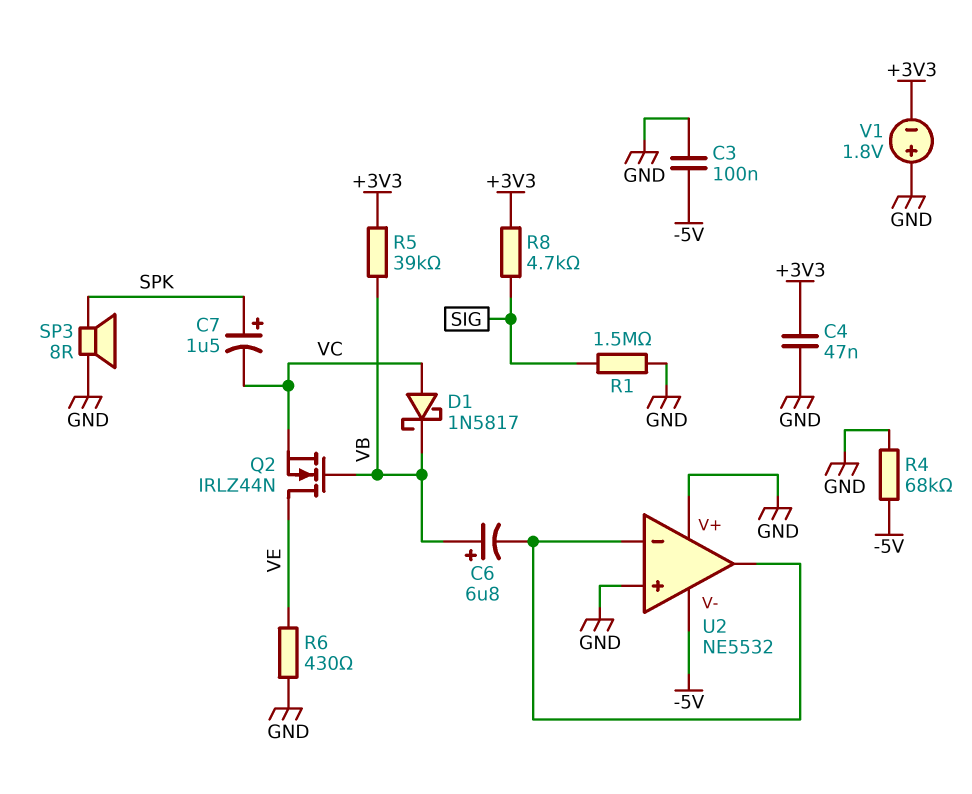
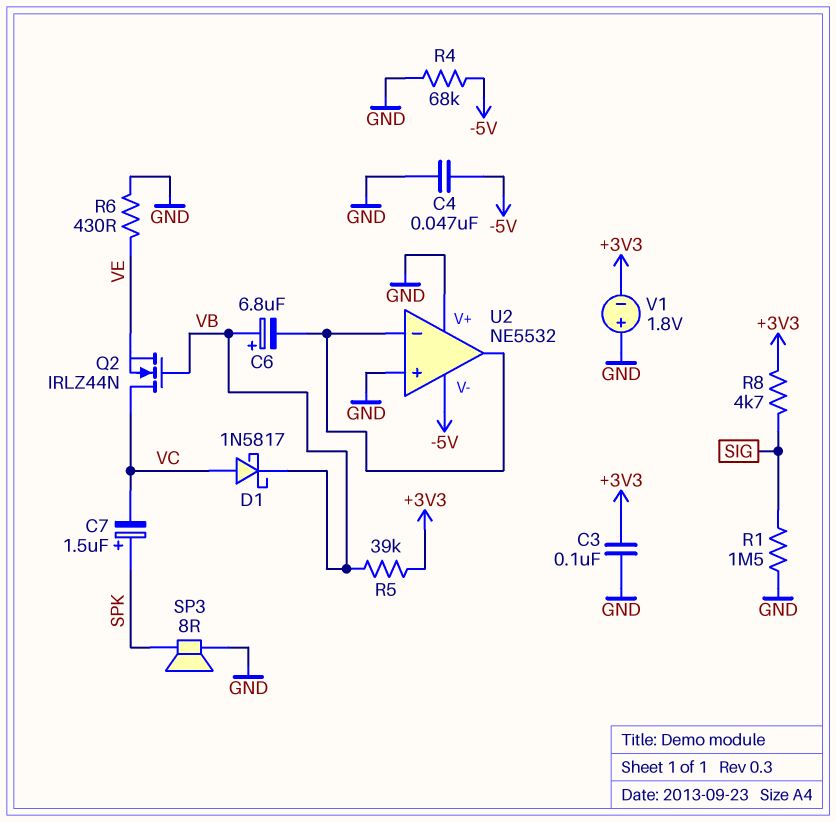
C3: 100nF (-5V, GND) -> 100nF (+3V3, GND)
C4: 47nF (+3V3, GND) -> 47nF (-5V, GND)
Q2: NMOS IRLZ44N (G VB, D VE, S VC) -> NMOS IRLZ44N (G VB, D VC, S VE)

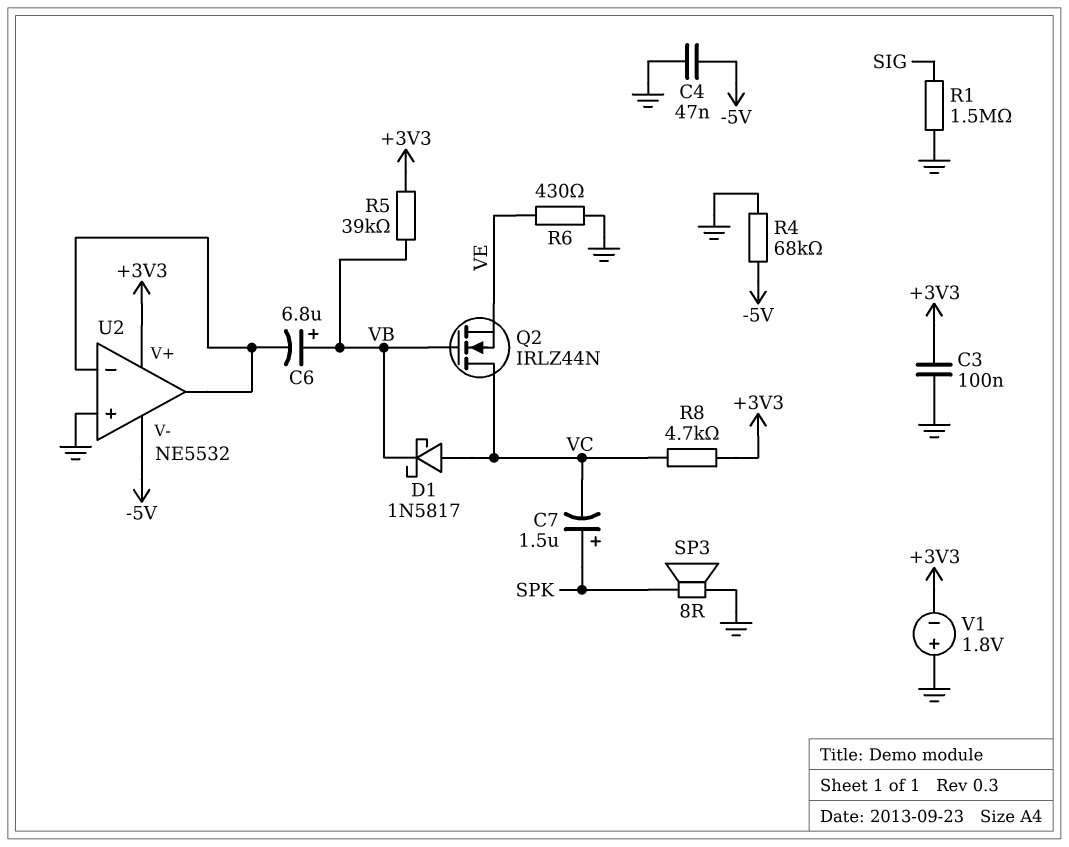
R8: 4.7k (+3V3, SIG) -> 4.7k (+3V3, VC)
U2 pin V+: GND -> +3V3

